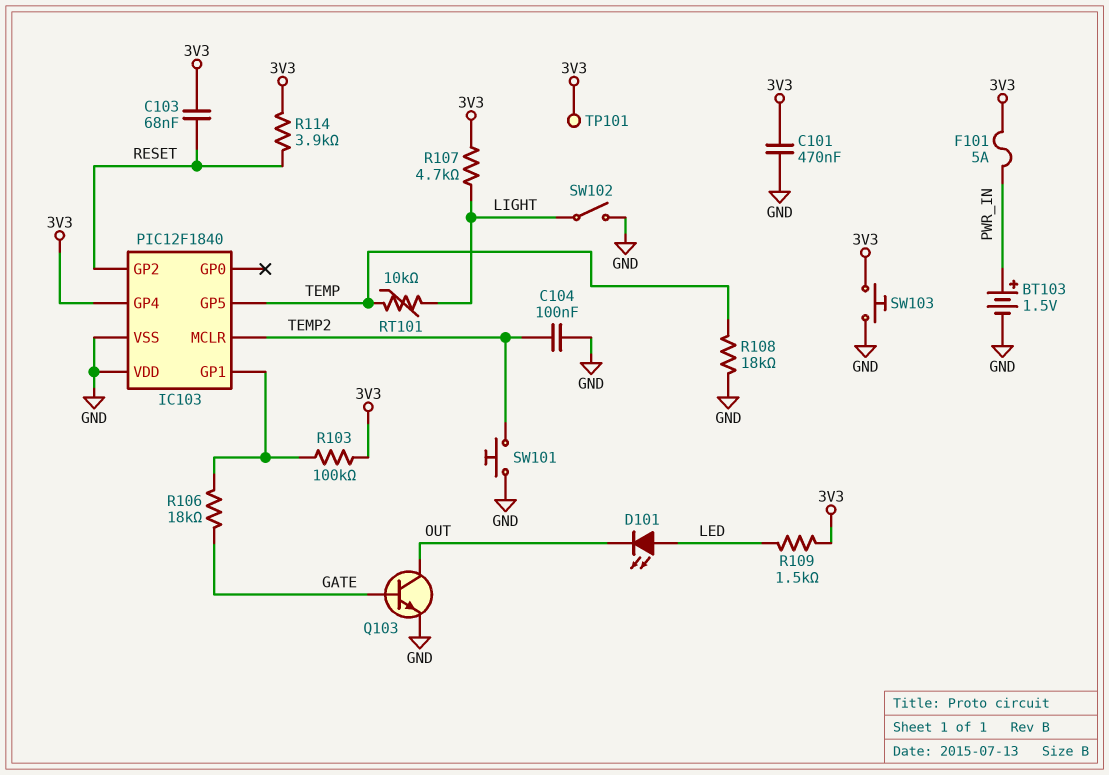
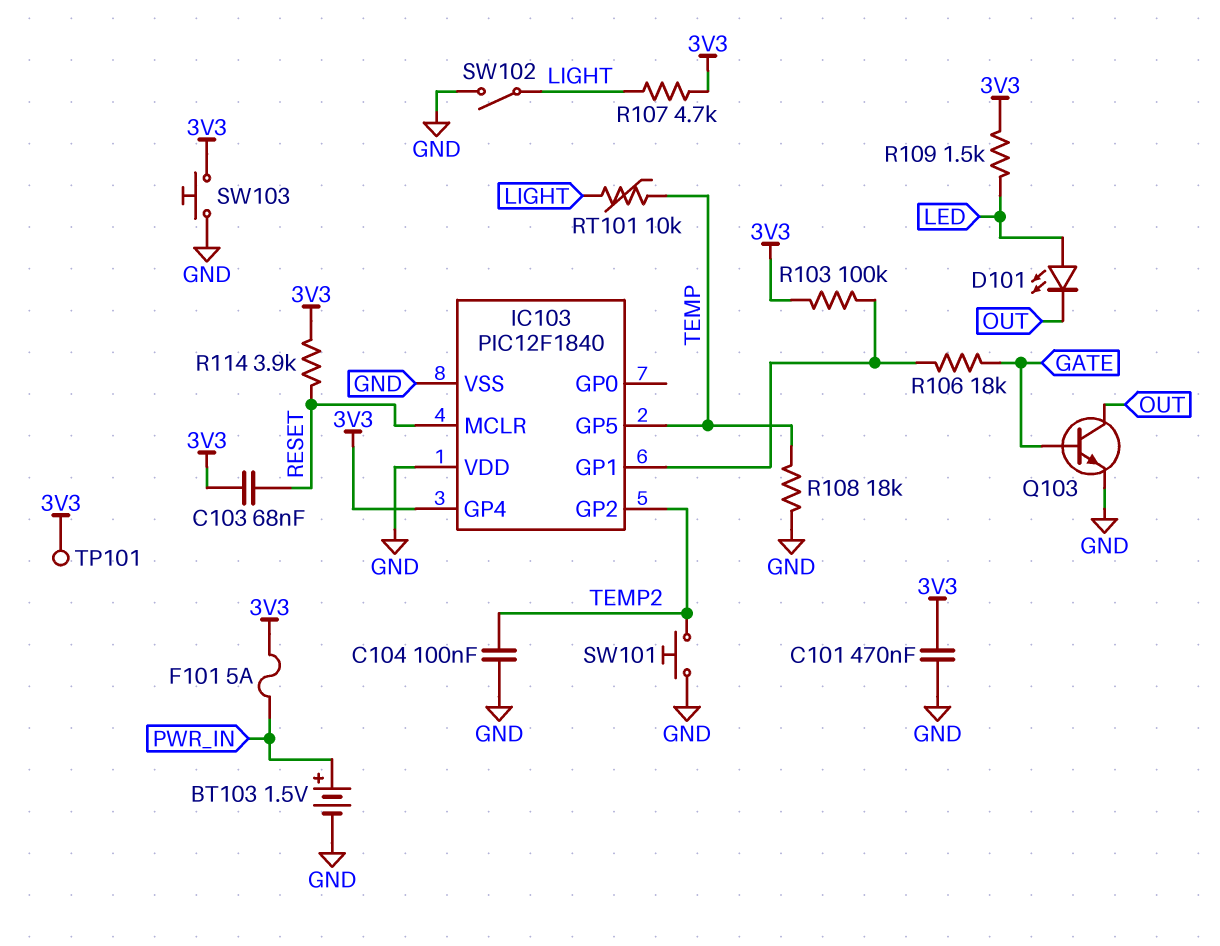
IC103 pin GP2: RESET -> TEMP2
IC103 pin MCLR: TEMP2 -> RESET

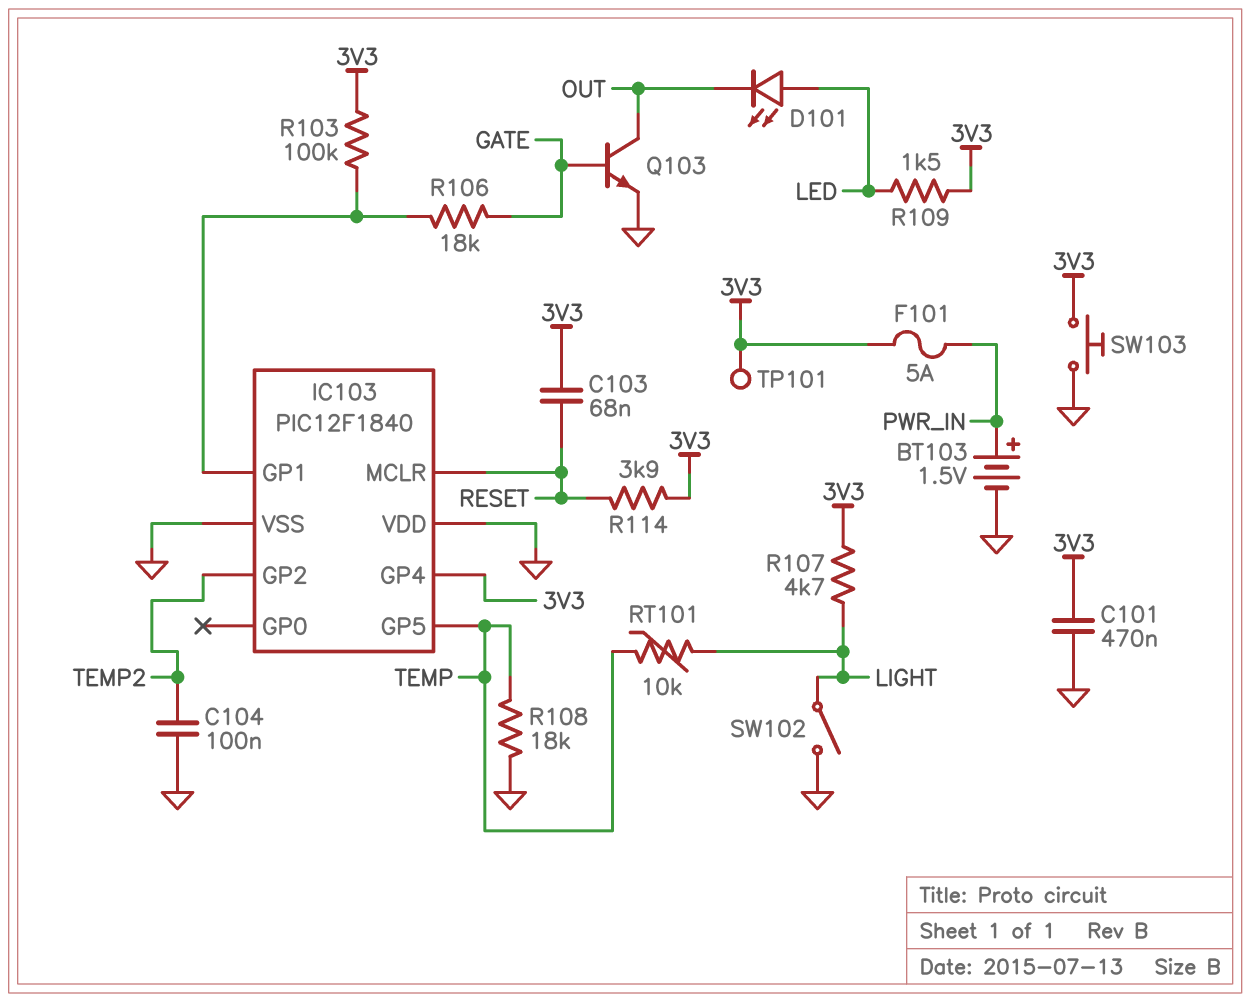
SW101: button (GND, TEMP2) -> none

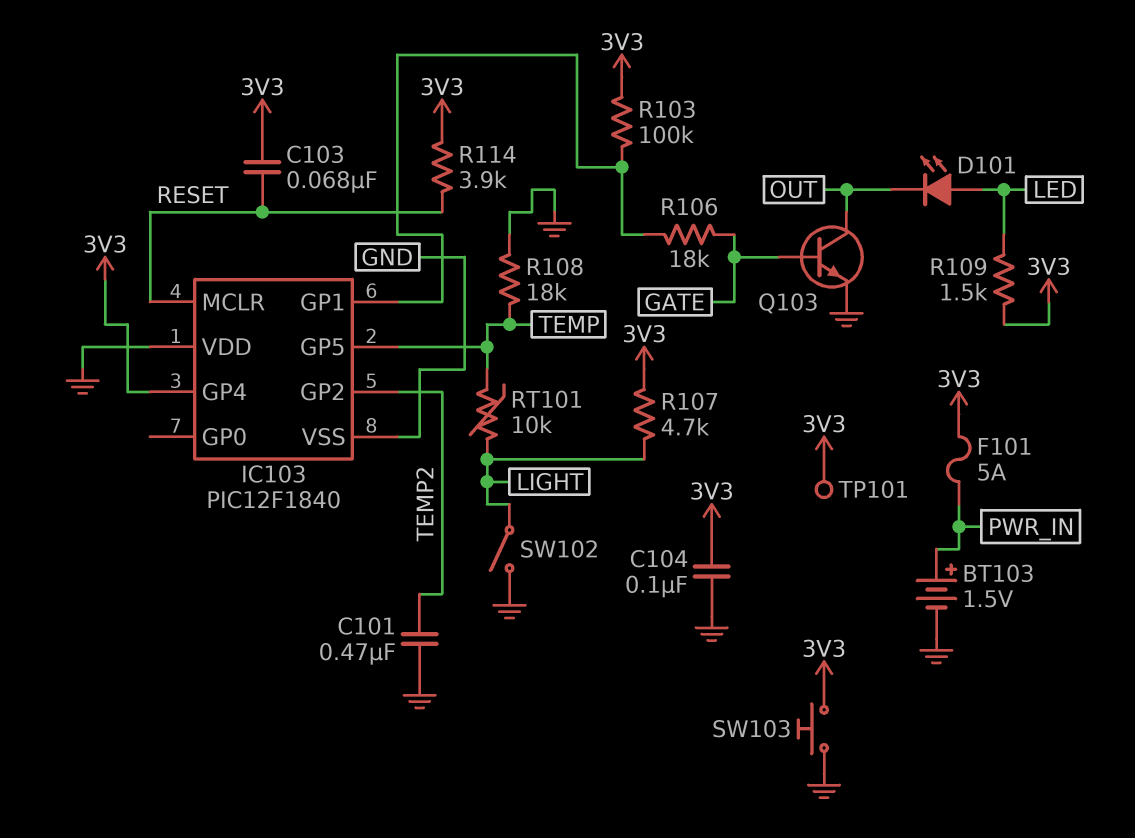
C101: 470nF (3V3, GND) -> 470nF (GND, TEMP2)
C104: 100nF (GND, TEMP2) -> 100nF (3V3, GND)

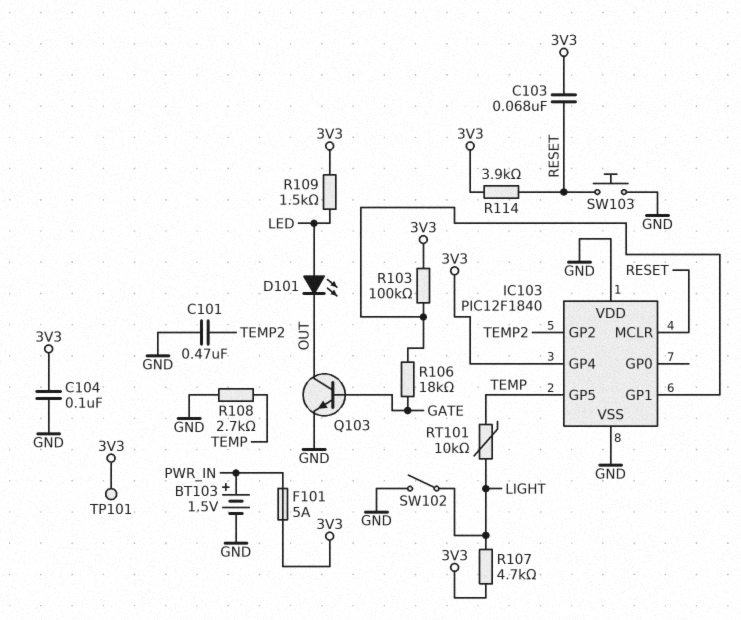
R108: 18k (GND, TEMP) -> 2.7k (GND, TEMP)
SW103: button (3V3, GND) -> button (GND, RESET)

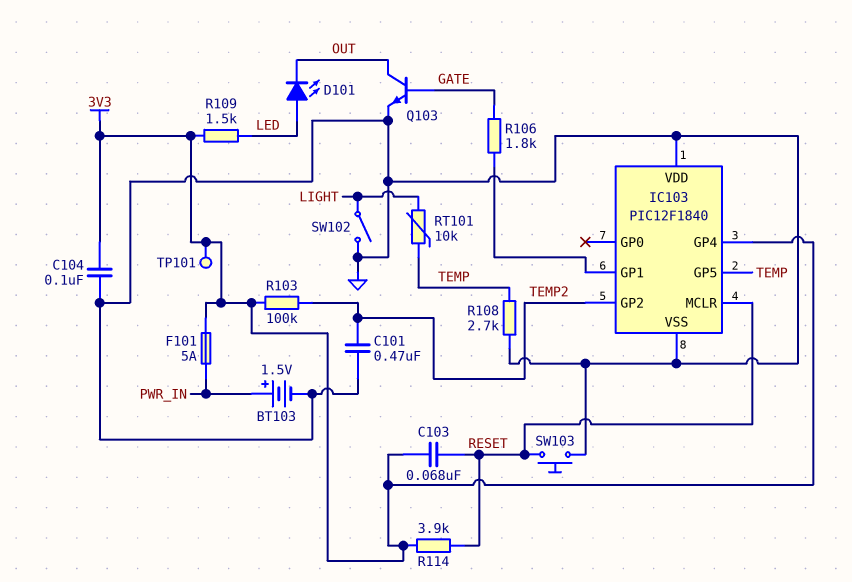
R103: 100k (3V3, IC103/GP1) -> 100k (3V3, TEMP2)
R106: 18k (GATE, IC103/GP1) -> 1.8k (GATE, IC103/GP1)
R107: 4.7k (3V3, LIGHT) -> none

